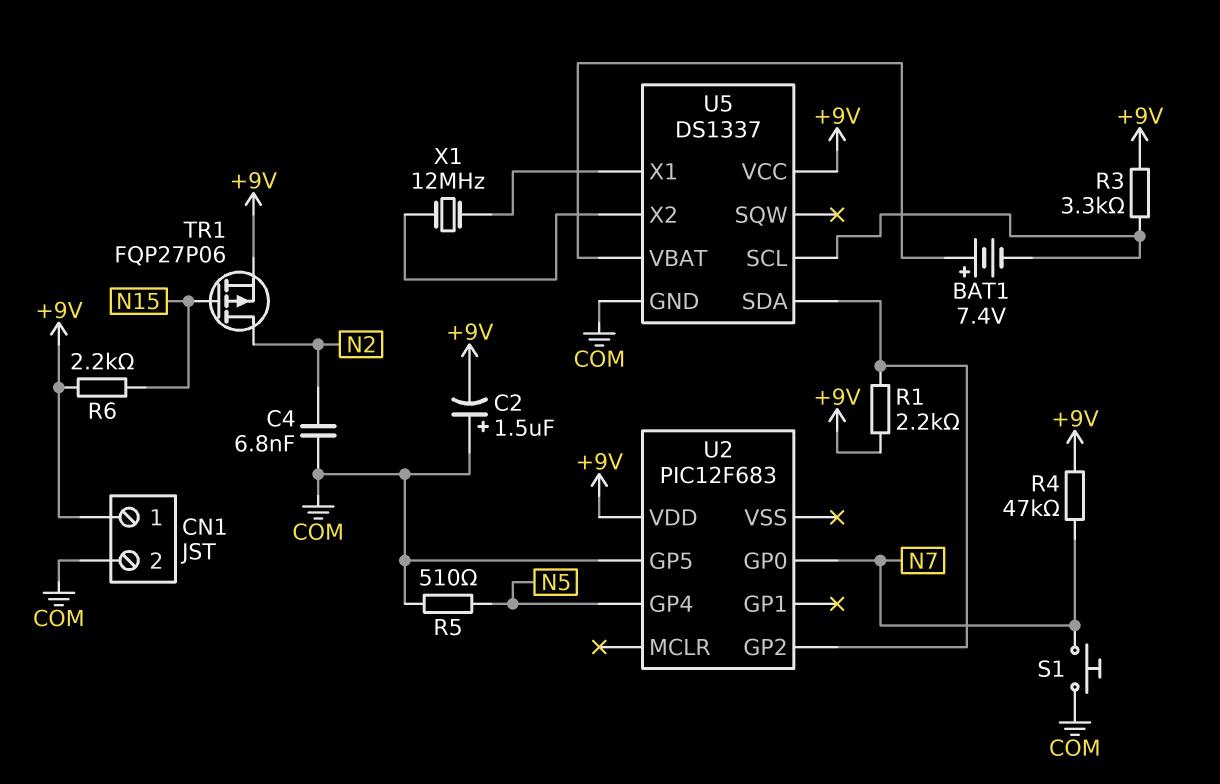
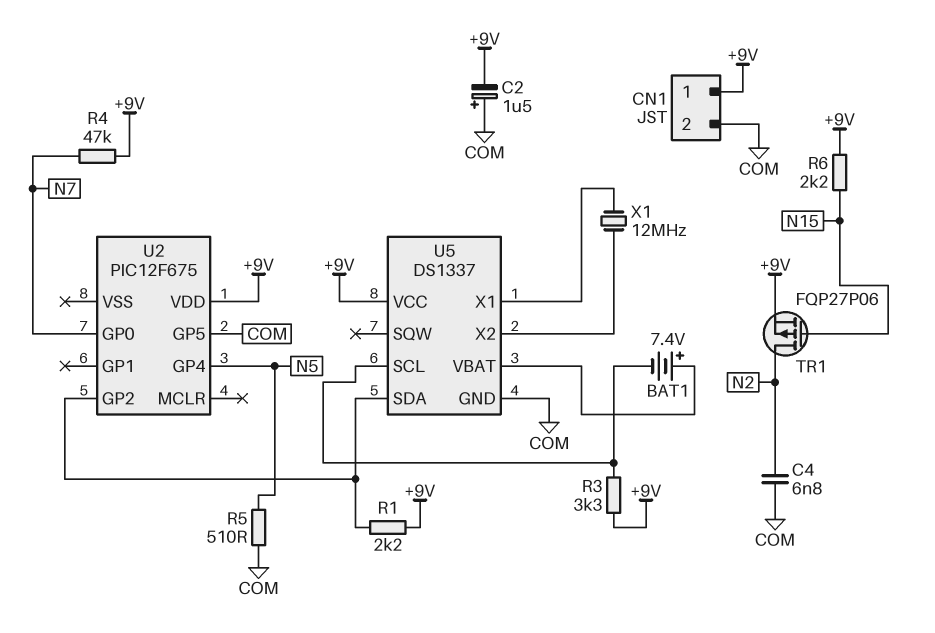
S1: button (COM, N7) -> none
U2: PIC12F683 -> PIC12F675

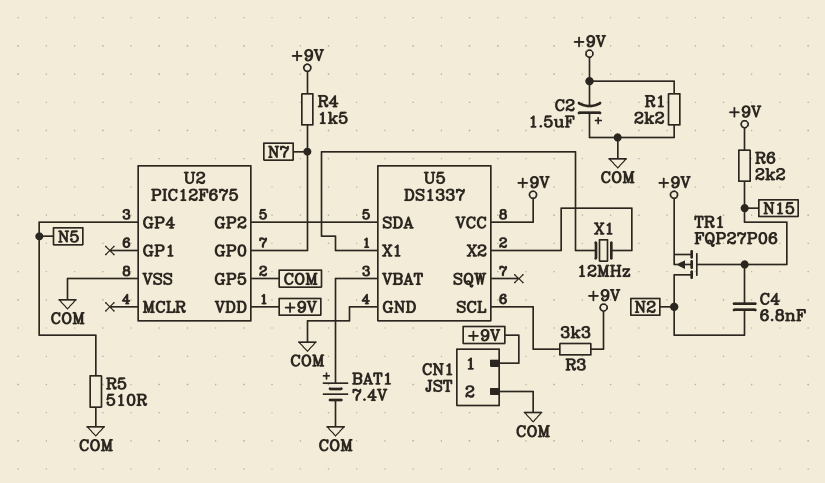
BAT1: 7.4V (plus U5/VBAT, minus U5/SCL) -> 7.4V (plus U5/VBAT, minus COM)
C4: 6.8nF (COM, N2) -> 6.8nF (N2, N15)
R1: 2.2k (+9V, U2/GP2) -> 2.2k (+9V, COM)
R4: 47k (+9V, N7) -> 1.5k (+9V, N7)
U2 pin VSS: none -> COM

